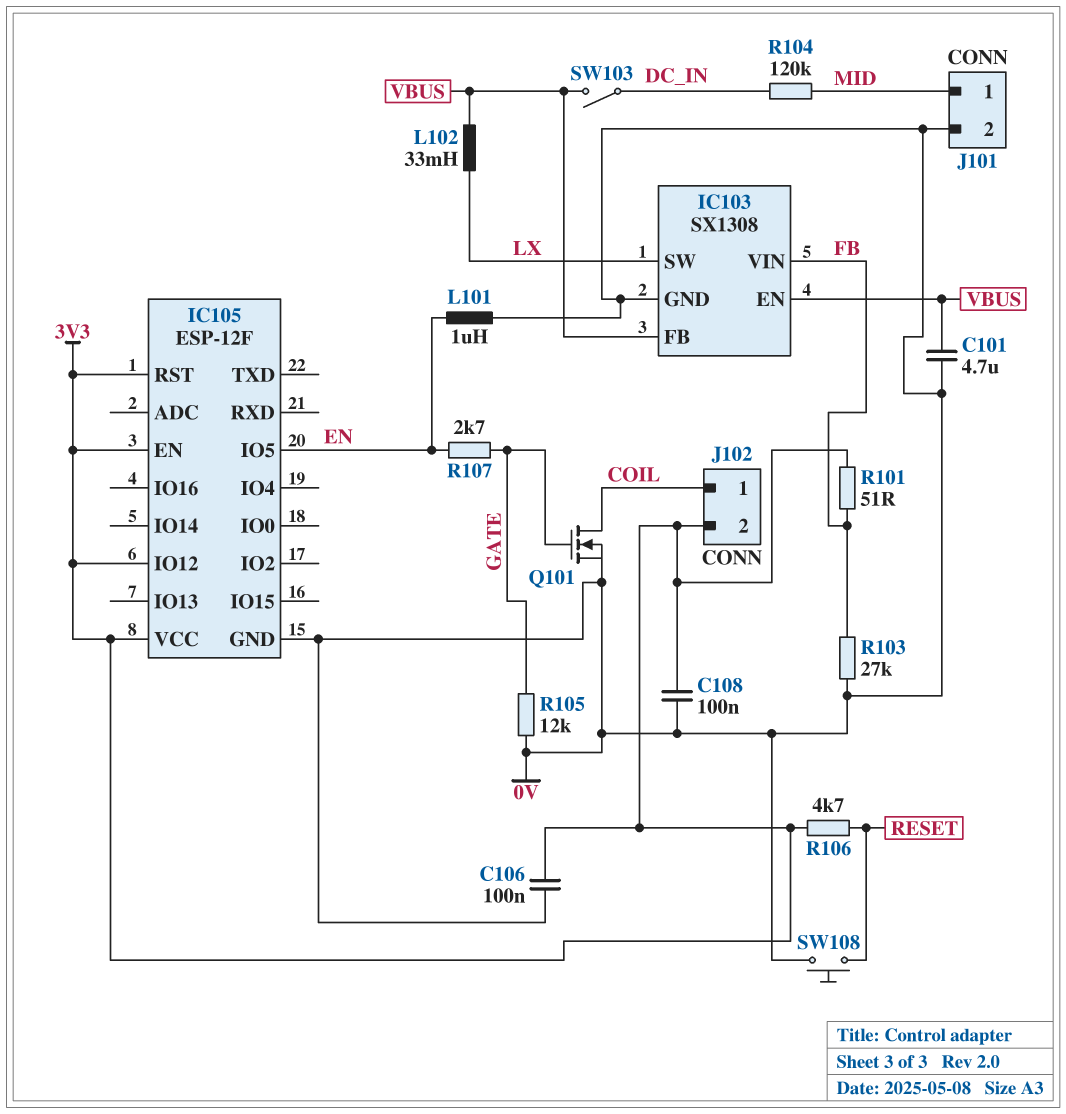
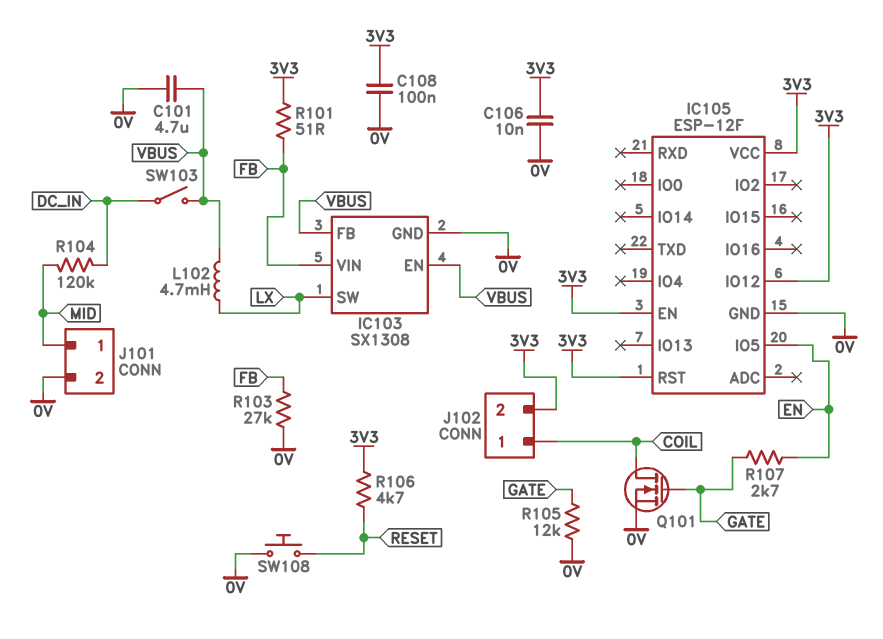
C106: 100nF (0V, 3V3) -> 10nF (0V, 3V3)
L101: 1uH (0V, EN) -> none
L102: 33mH (LX, VBUS) -> 4.7mH (LX, VBUS)

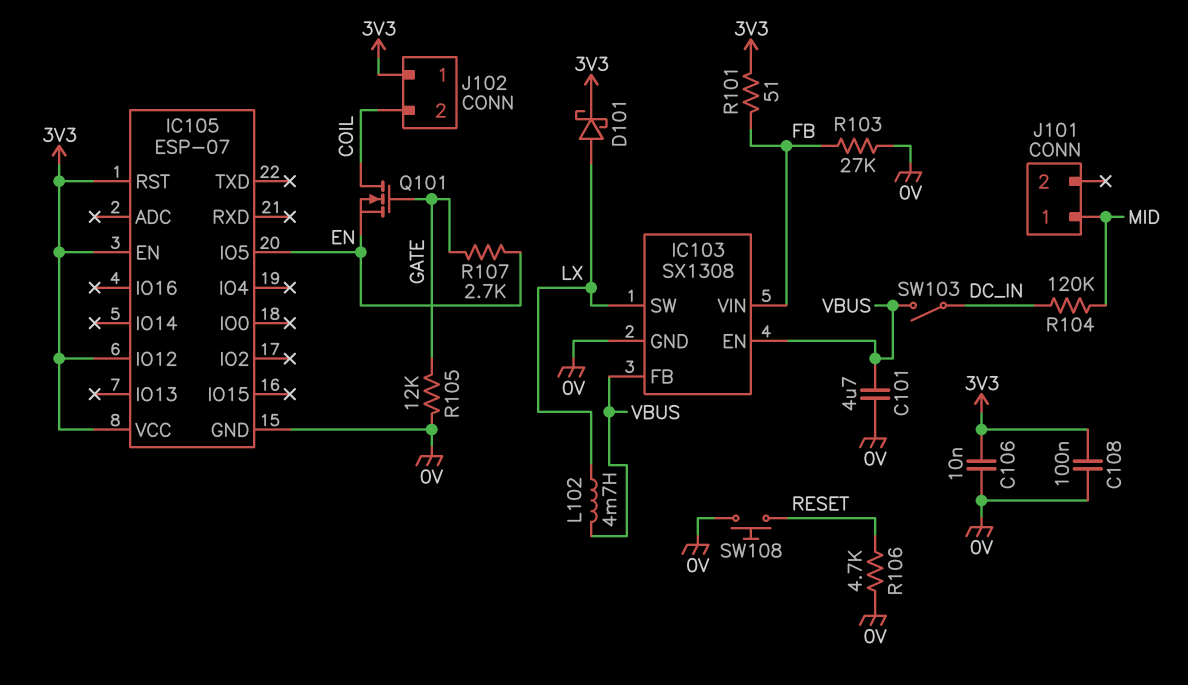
D101: none -> schottky (A LX, K 3V3)
IC105: ESP-12F -> ESP-07
J101 pin 2: 0V -> none
J102 pin 1: COIL -> 3V3
J102 pin 2: 3V3 -> COIL
Q101: NMOS (G GATE, D COIL, S 0V) -> NMOS (G GATE, D COIL, S EN)
R106: 4.7k (3V3, RESET) -> 4.7k (0V, RESET)

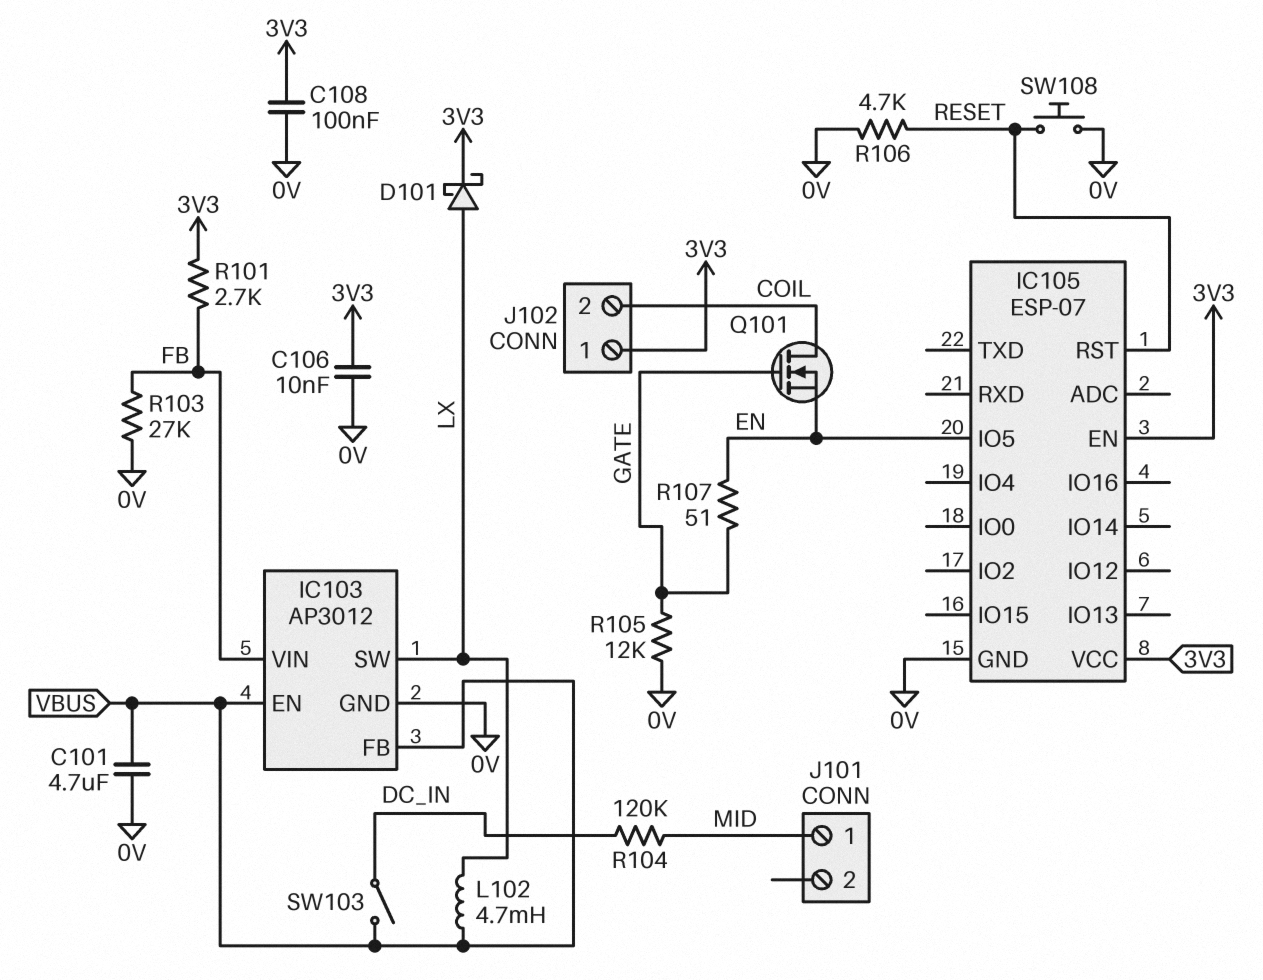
IC103: SX1308 -> AP3012
IC105 pin IO12: 3V3 -> none
IC105 pin RST: 3V3 -> RESET
R101: 51 (3V3, FB) -> 2.7k (3V3, FB)
R107: 2.7k (EN, GATE) -> 51 (EN, GATE)

